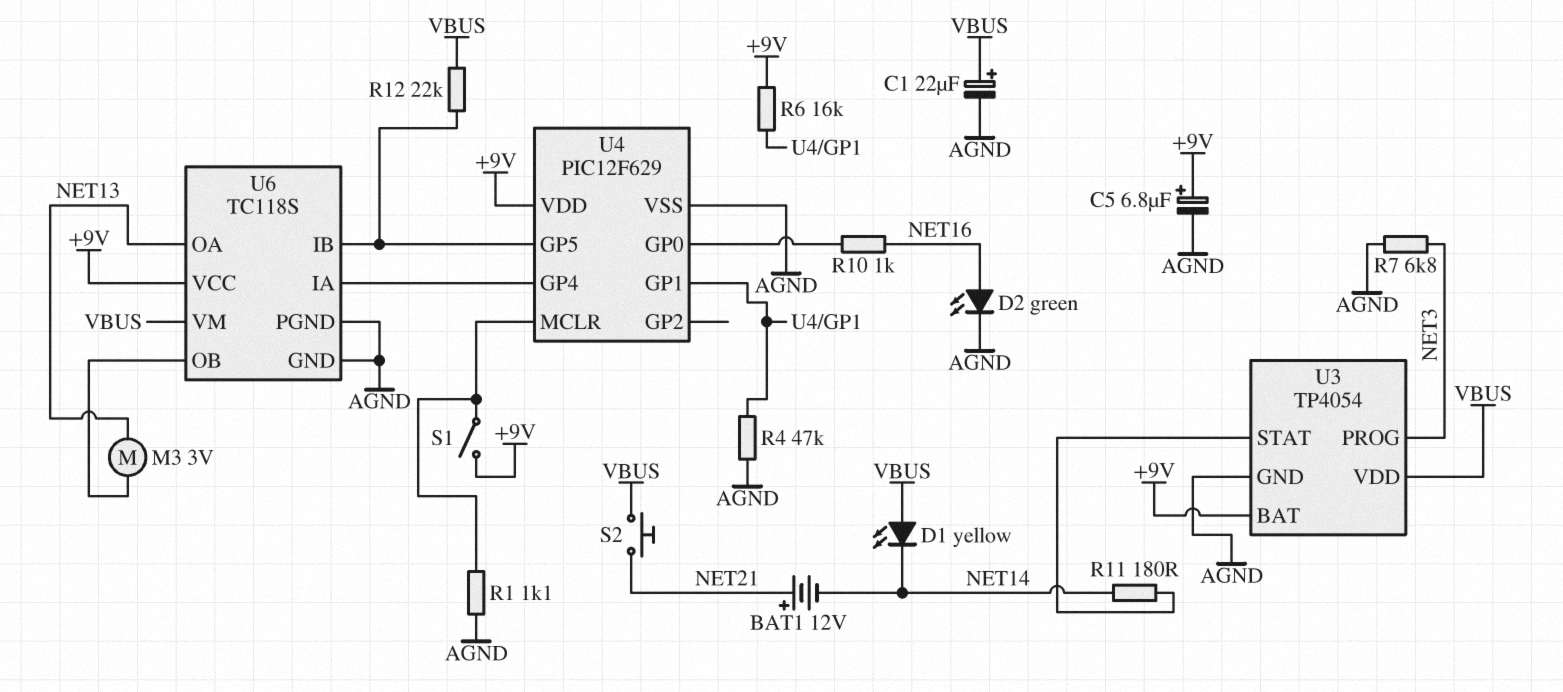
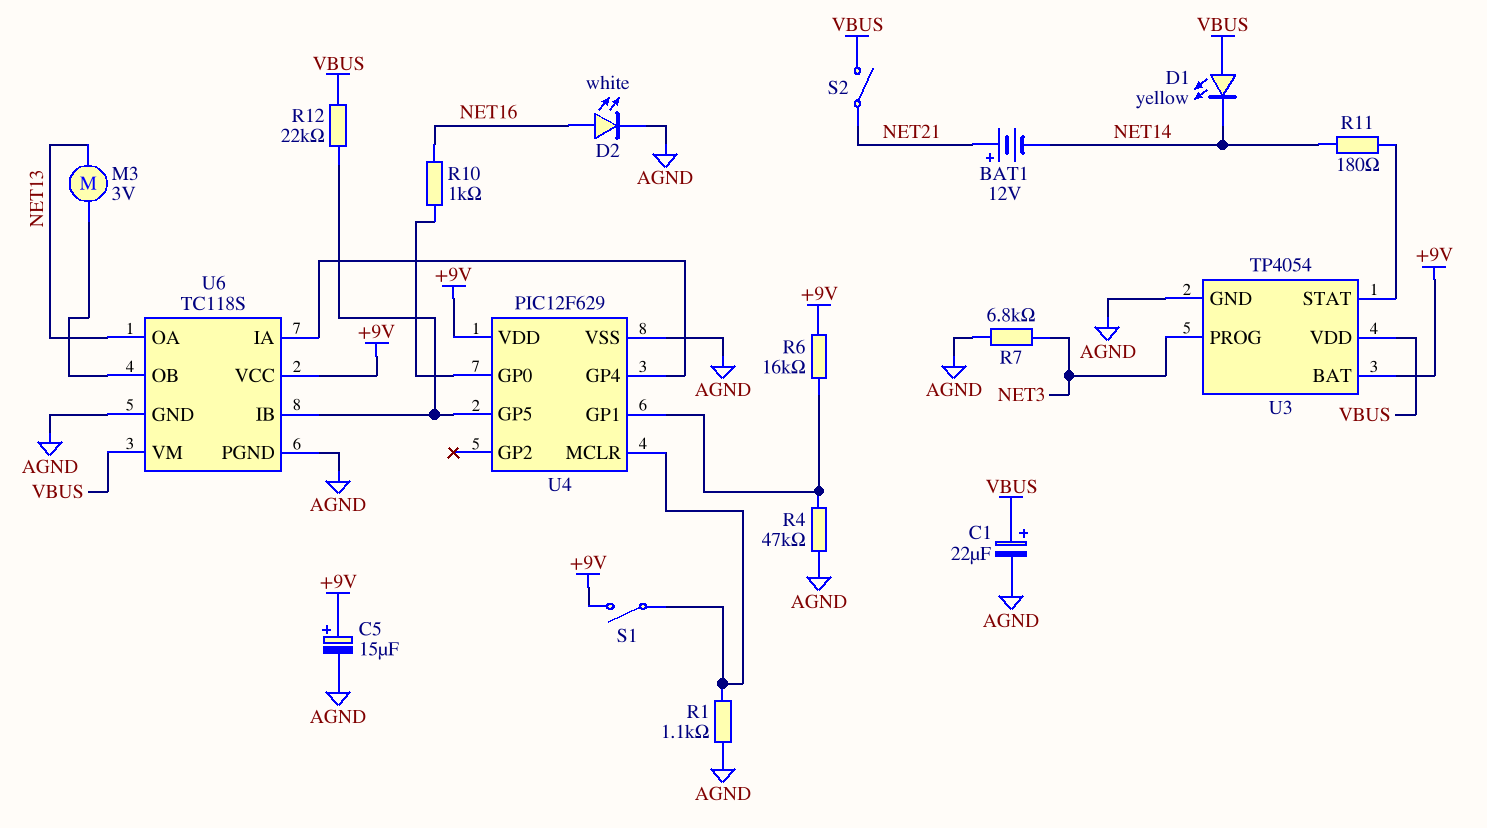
C5: 6.8uF (plus +9V, minus AGND) -> 15uF (plus +9V, minus AGND)
D2: LED green (A NET16, K AGND) -> LED white (A NET16, K AGND)
S2: button (NET21, VBUS) -> switch (NET21, VBUS)

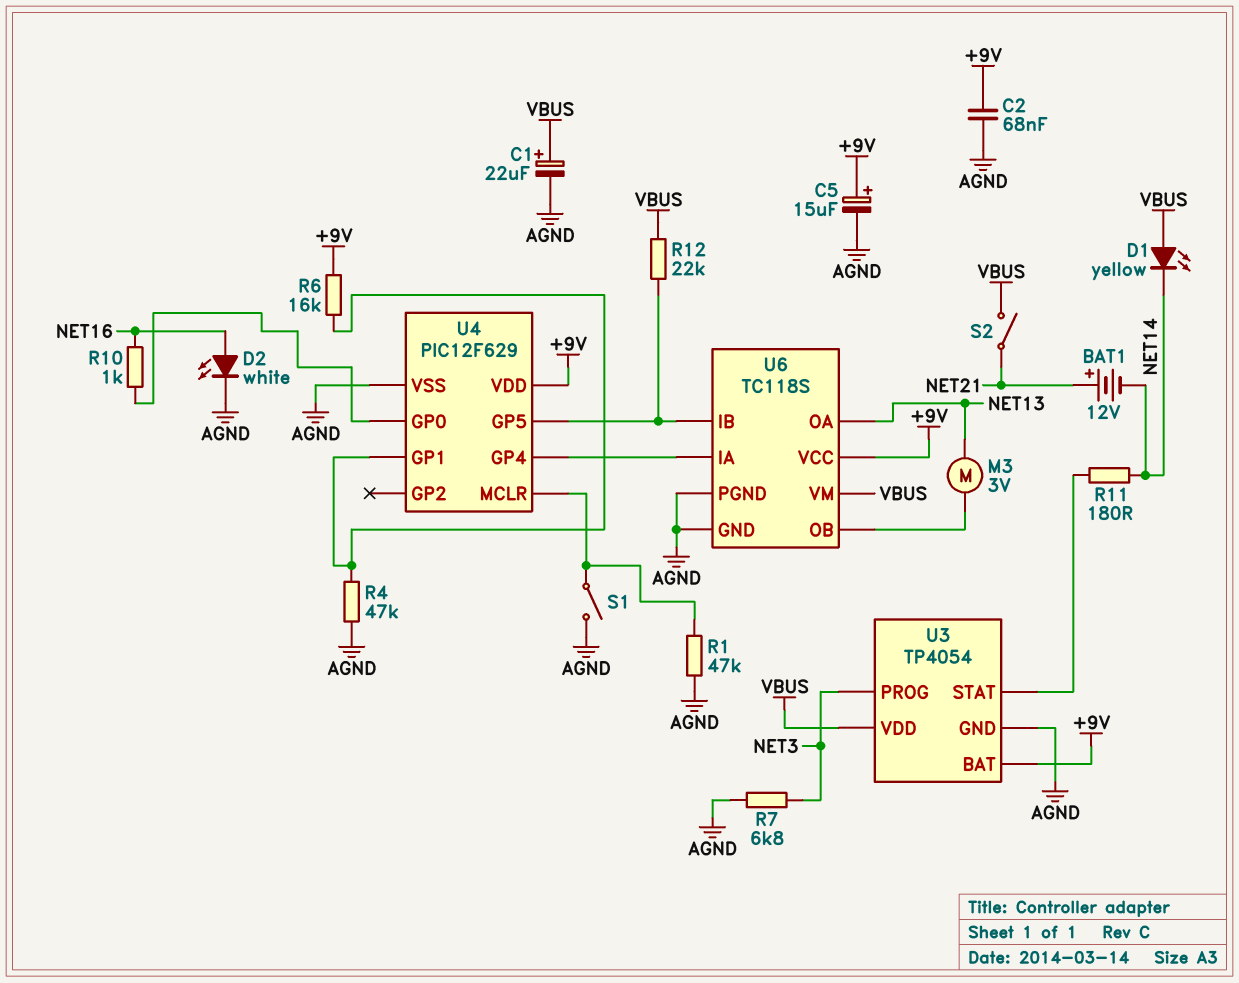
C2: none -> 68nF (+9V, AGND)
R1: 1.1k (AGND, U4/MCLR) -> 47k (AGND, U4/MCLR)
S1: switch (+9V, U4/MCLR) -> switch (AGND, U4/MCLR)

